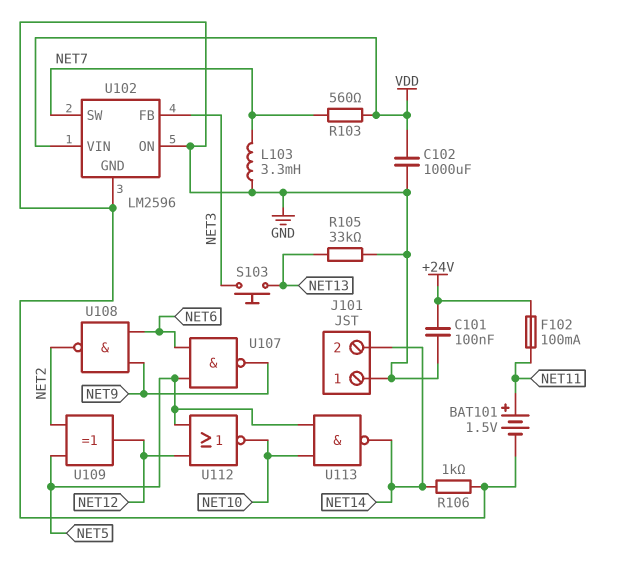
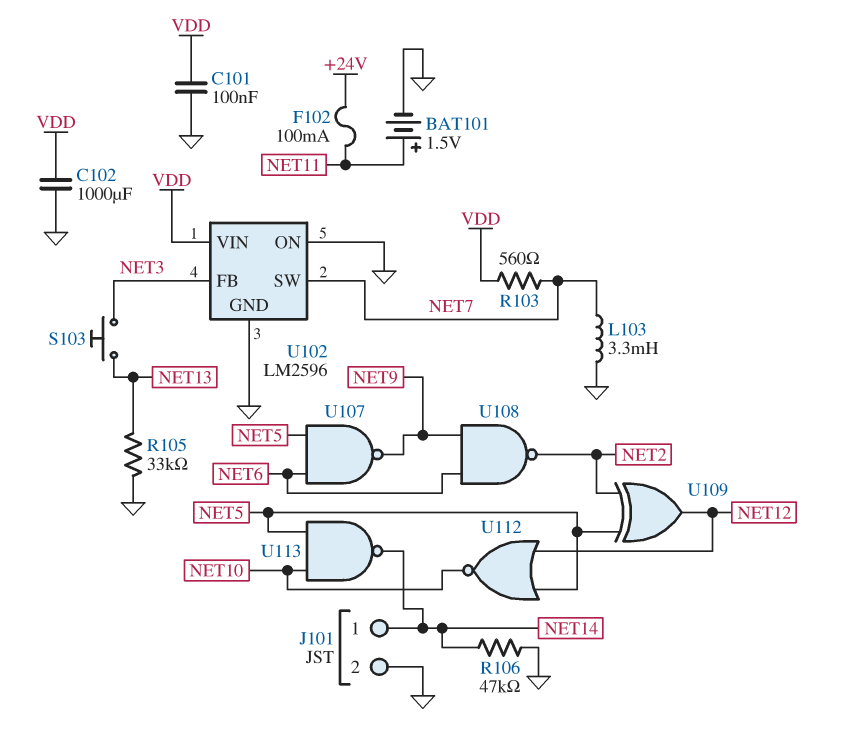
C101: 100nF (+24V, GND) -> 100nF (GND, VDD)
J101 pin 1: GND -> NET14
J101 pin 2: NET14 -> GND
R106: 1k (GND, NET14) -> 47k (GND, NET14)

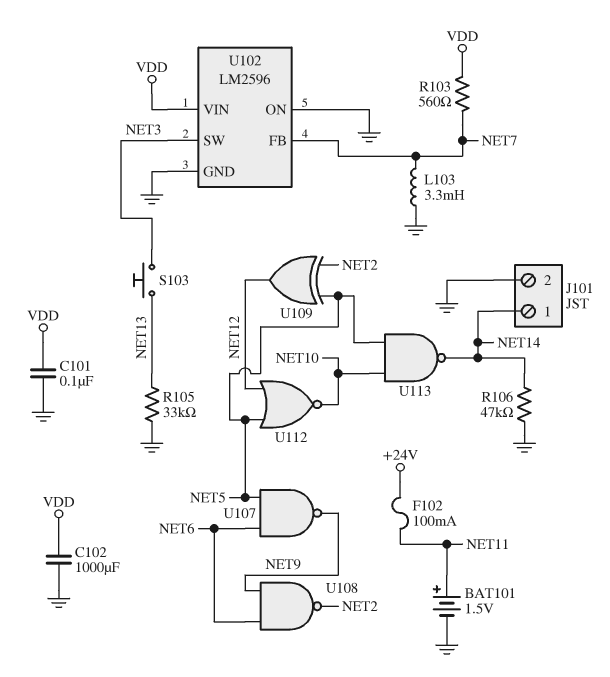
U102 pin FB: NET3 -> NET7
U102 pin SW: NET7 -> NET3

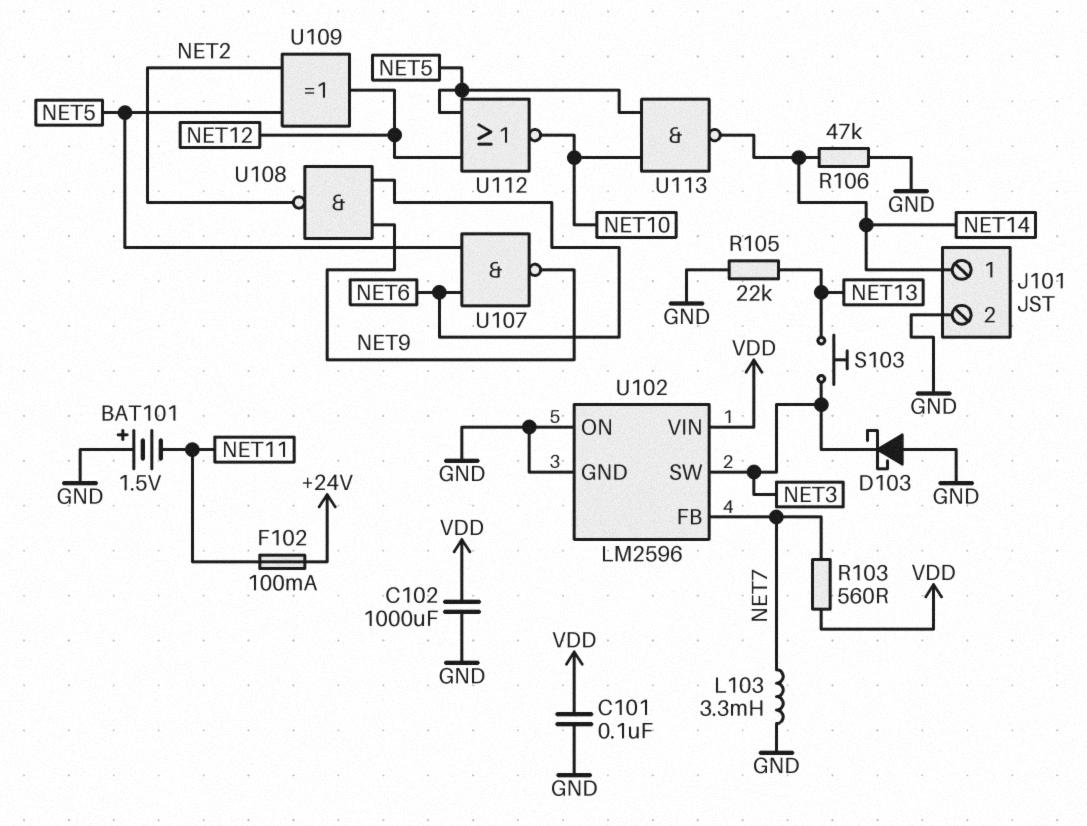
BAT101: 1.5V (plus NET11, minus GND) -> 1.5V (plus GND, minus NET11)
D103: none -> schottky (A GND, K NET3)
R105: 33k (GND, NET13) -> 22k (GND, NET13)

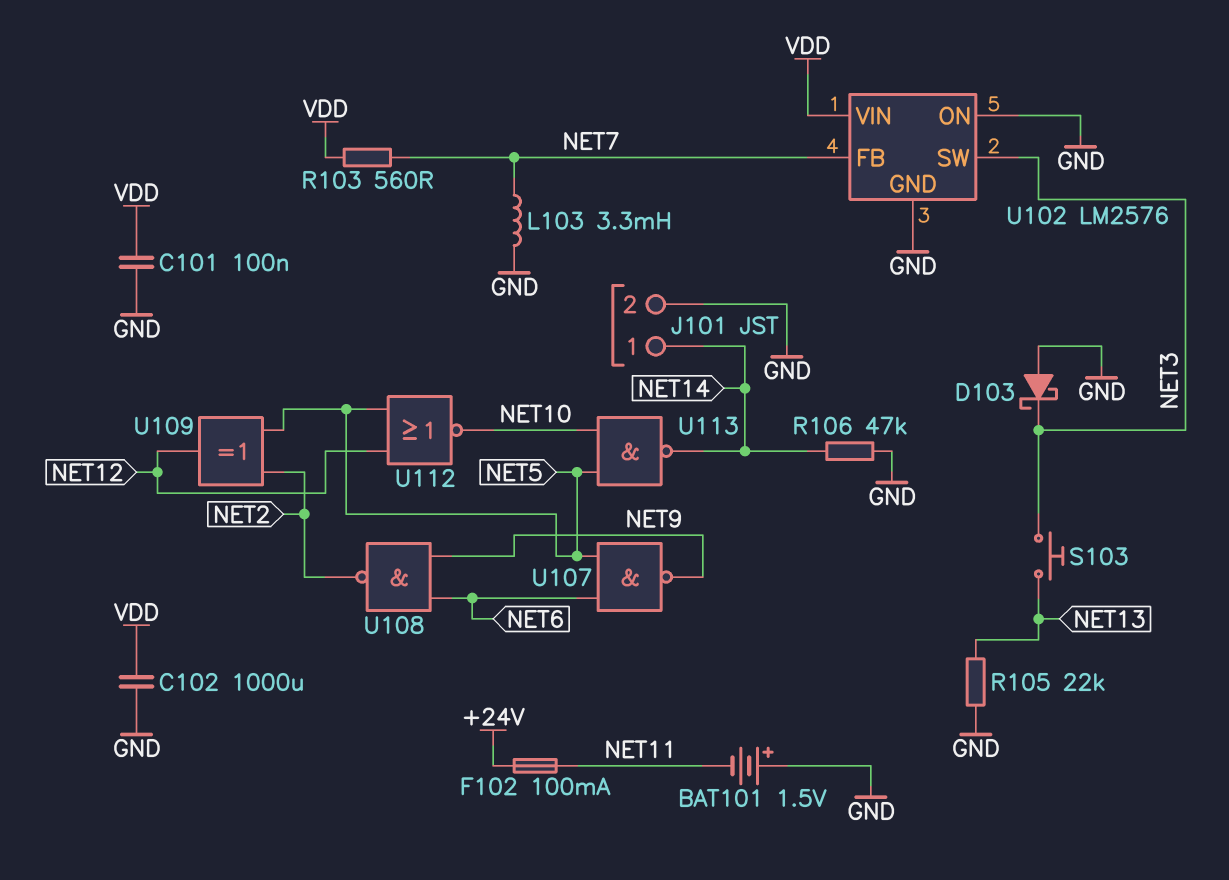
U102: LM2596 -> LM2576

